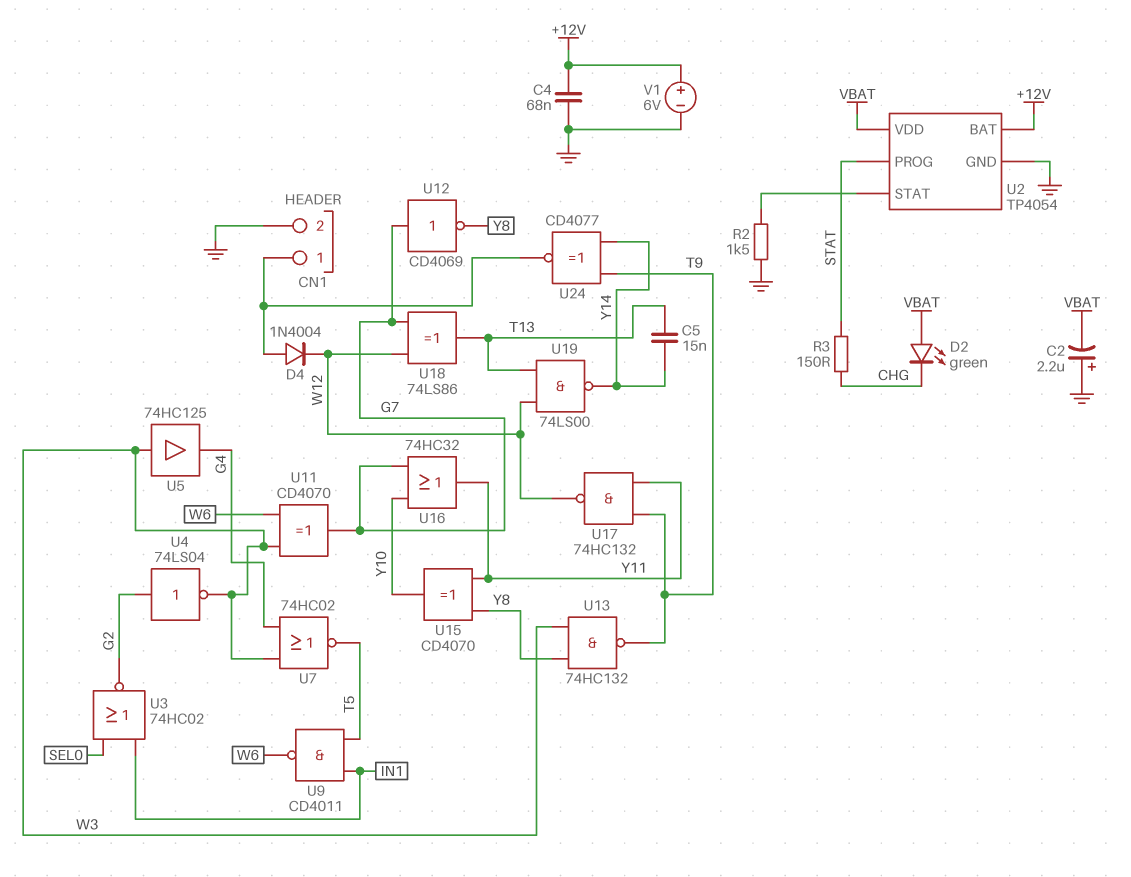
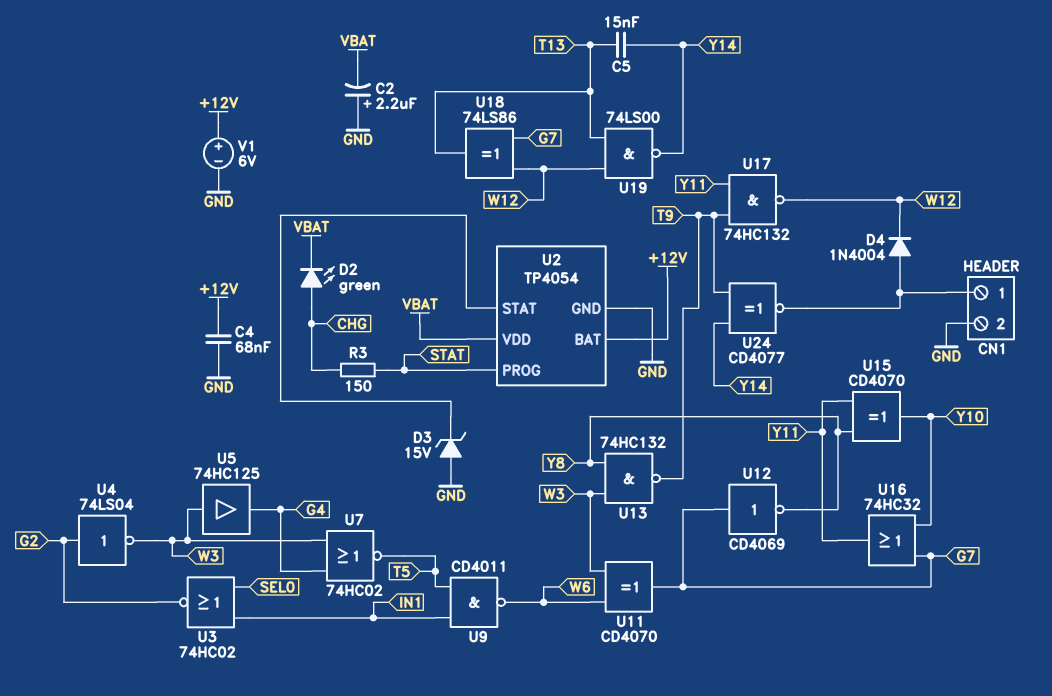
D2: LED green (A VBAT, K CHG) -> LED green (A CHG, K VBAT)
D3: none -> zener 15V (A GND, K U2/STAT)
R2: 1.5k (GND, U2/STAT) -> none

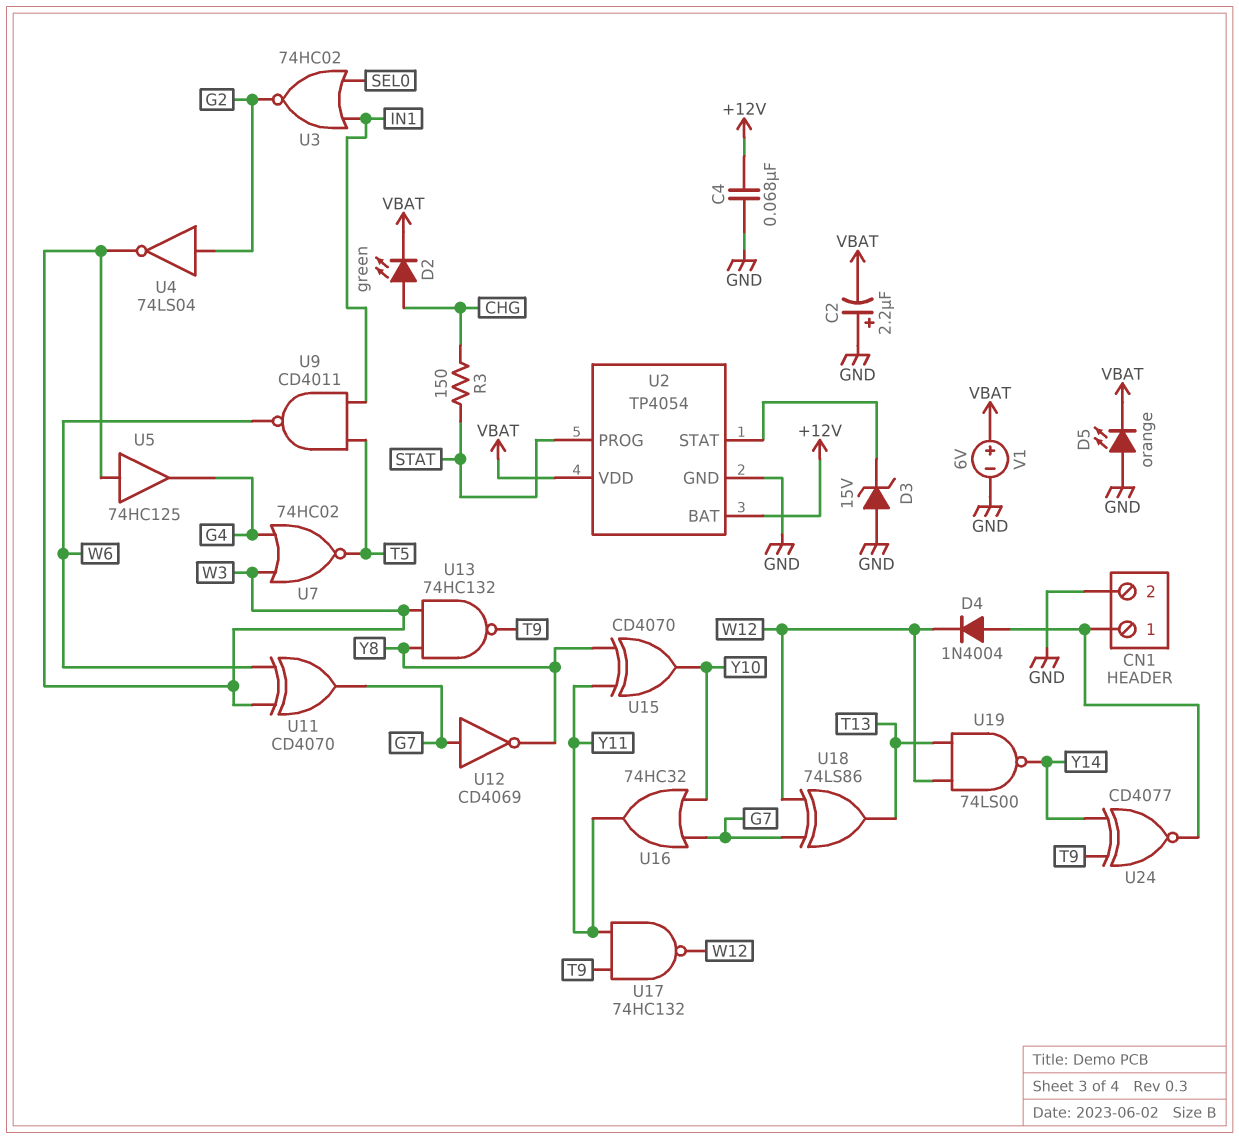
C5: 15nF (T13, Y14) -> none
D5: none -> LED orange (A GND, K VBAT)
V1: 6V (plus +12V, minus GND) -> 6V (plus VBAT, minus GND)

